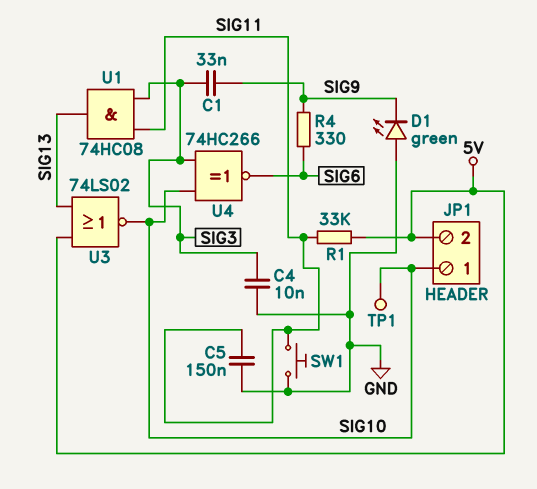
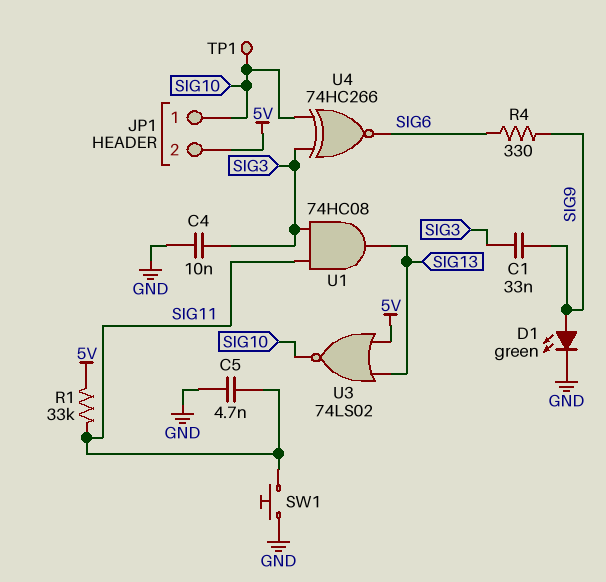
C5: 150nF (GND, SIG11) -> 4.7nF (GND, SIG11)
D1: LED green (A GND, K SIG9) -> LED green (A SIG9, K GND)

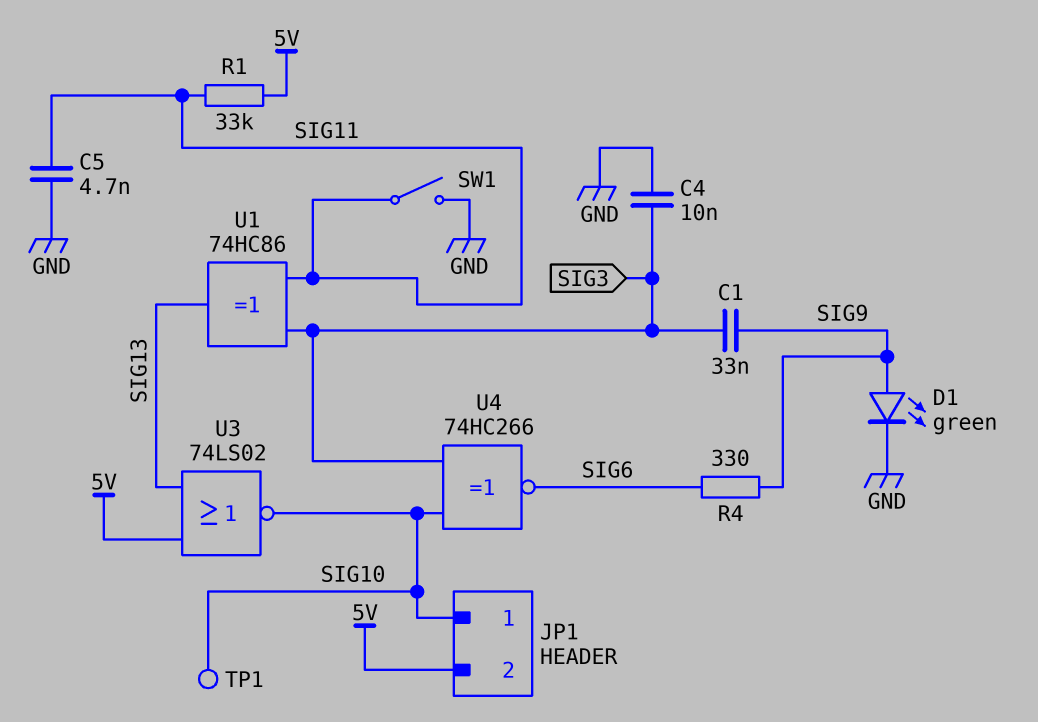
SW1: button (GND, SIG11) -> switch (GND, SIG11)
U1: AND 74HC08 (in SIG3, in SIG11, out SIG13) -> XOR 74HC86 (in SIG3, in SIG11, out SIG13)

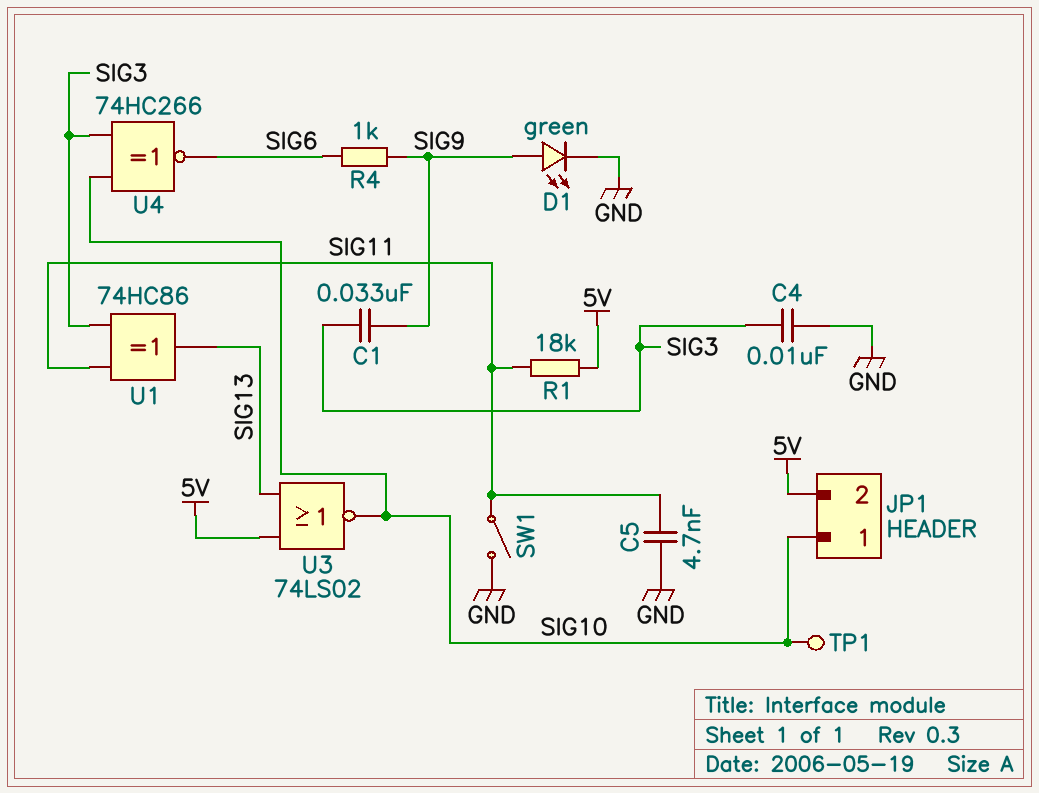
R1: 33k (5V, SIG11) -> 18k (5V, SIG11)
R4: 330 (SIG6, SIG9) -> 1k (SIG6, SIG9)

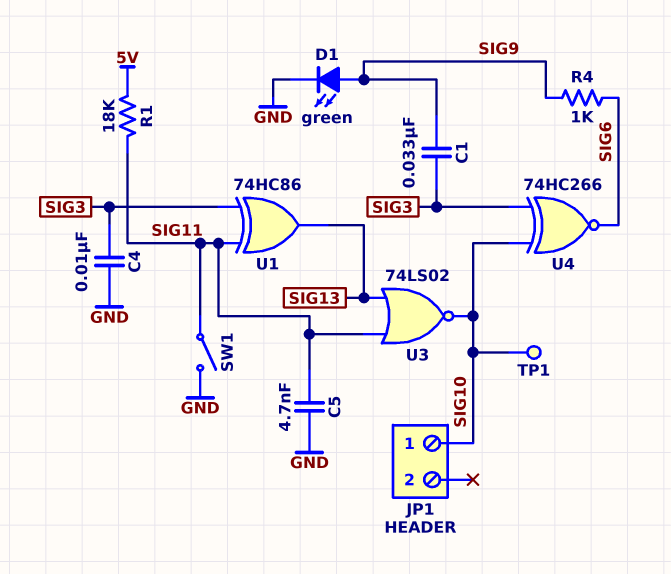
JP1 pin 2: 5V -> none
U3: NOR 74LS02 (in 5V, in SIG13, out SIG10) -> NOR 74LS02 (in SIG11, in SIG13, out SIG10)

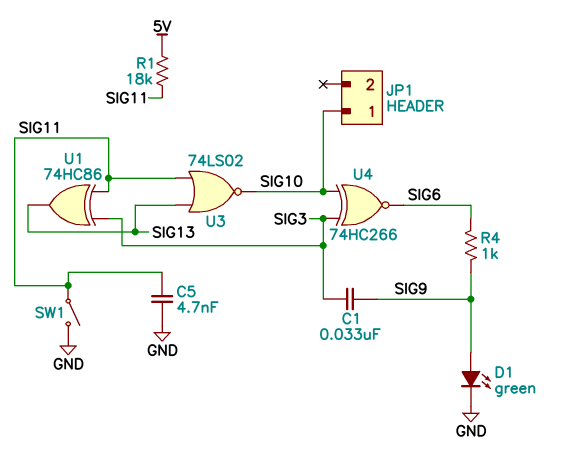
C4: 10nF (GND, SIG3) -> none
TP1: test point (SIG10) -> none

